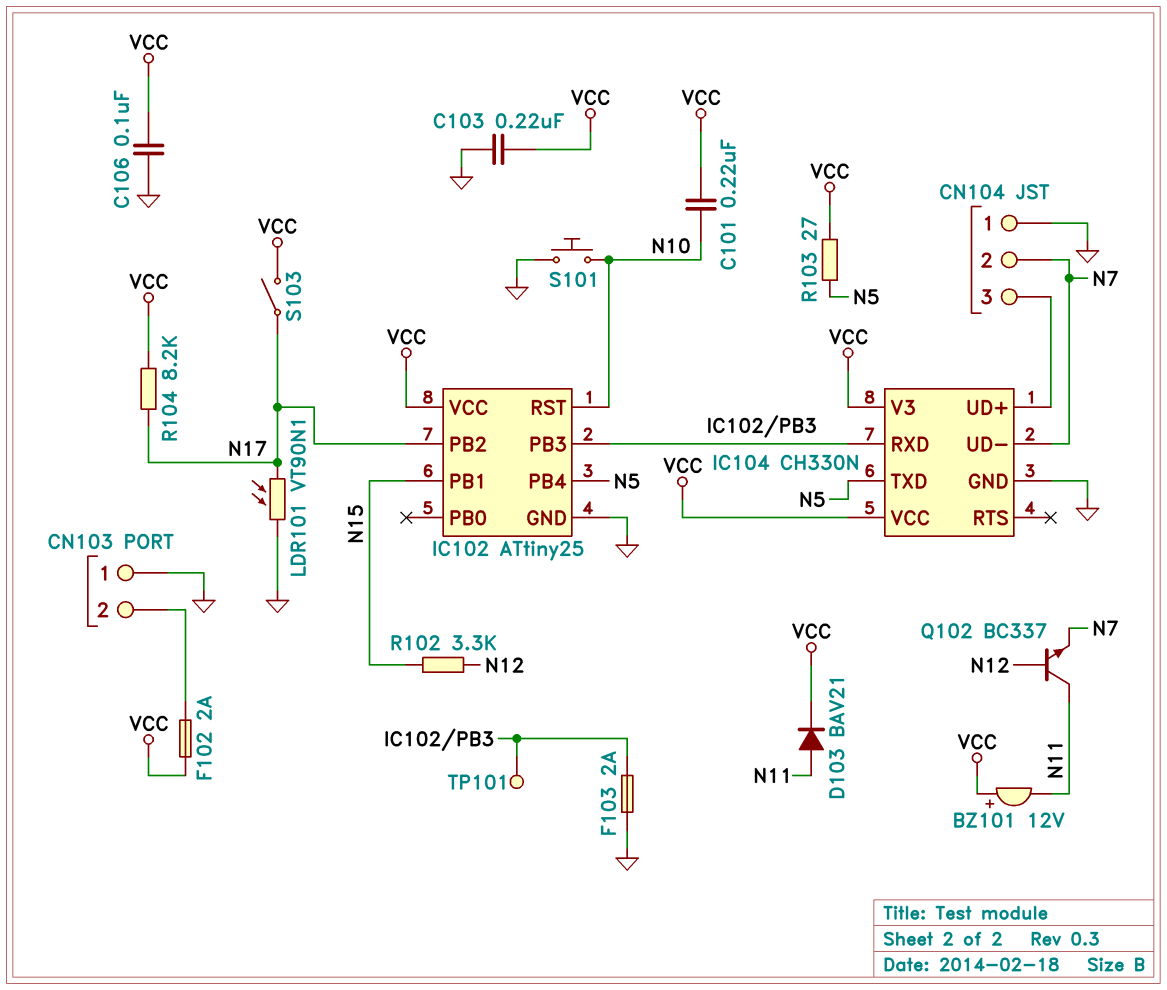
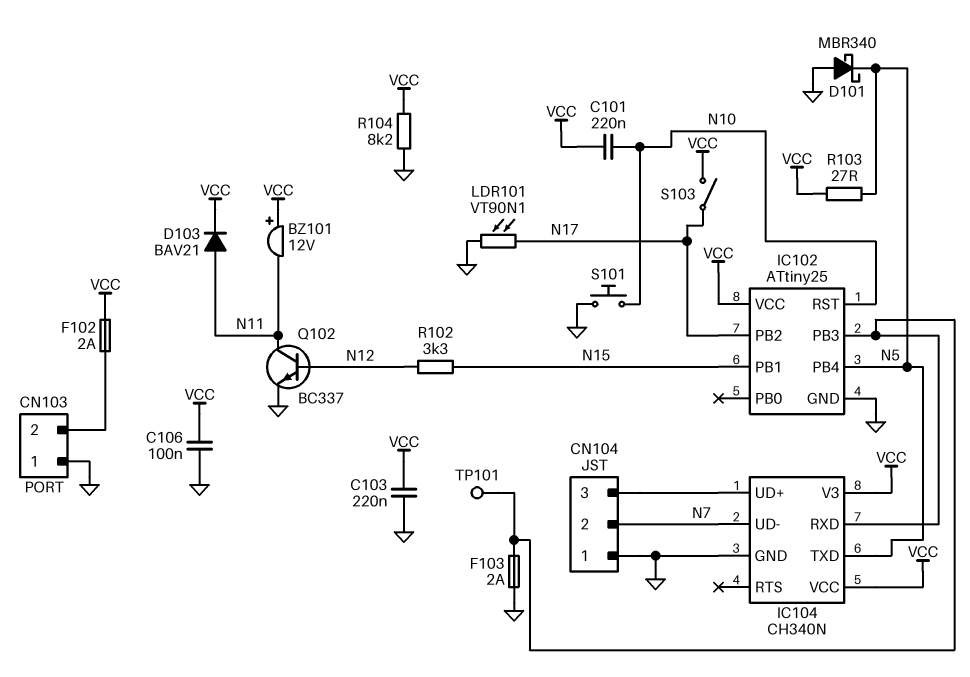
D101: none -> schottky MBR340 (A GND, K N5)
IC104: CH330N -> CH340N
Q102: NPN BC337 (B N12, C N11, E N7) -> NPN BC337 (B N12, C N11, E GND)
R104: 8.2k (N17, VCC) -> 8.2k (GND, VCC)

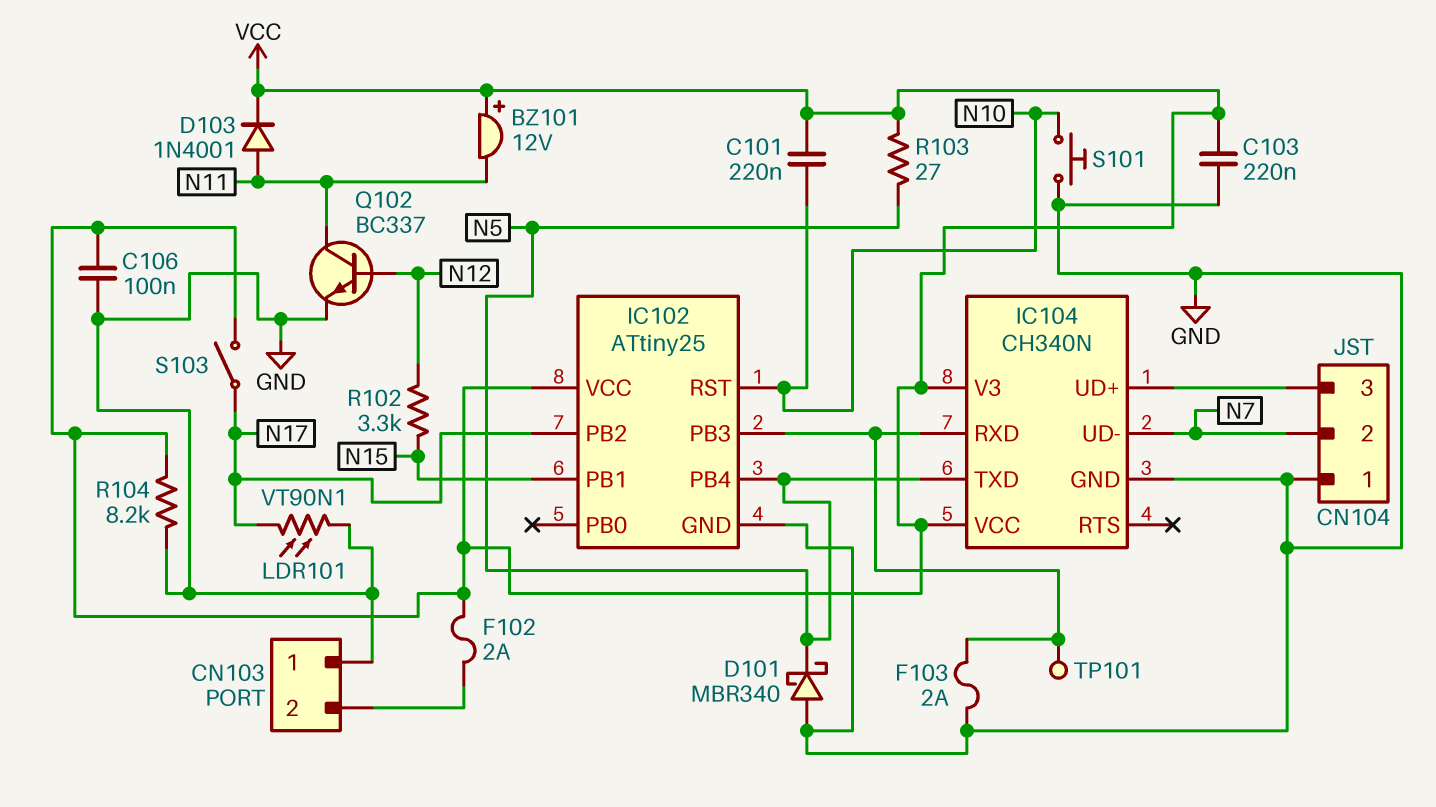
D103: diode BAV21 (A N11, K VCC) -> diode 1N4001 (A N11, K VCC)

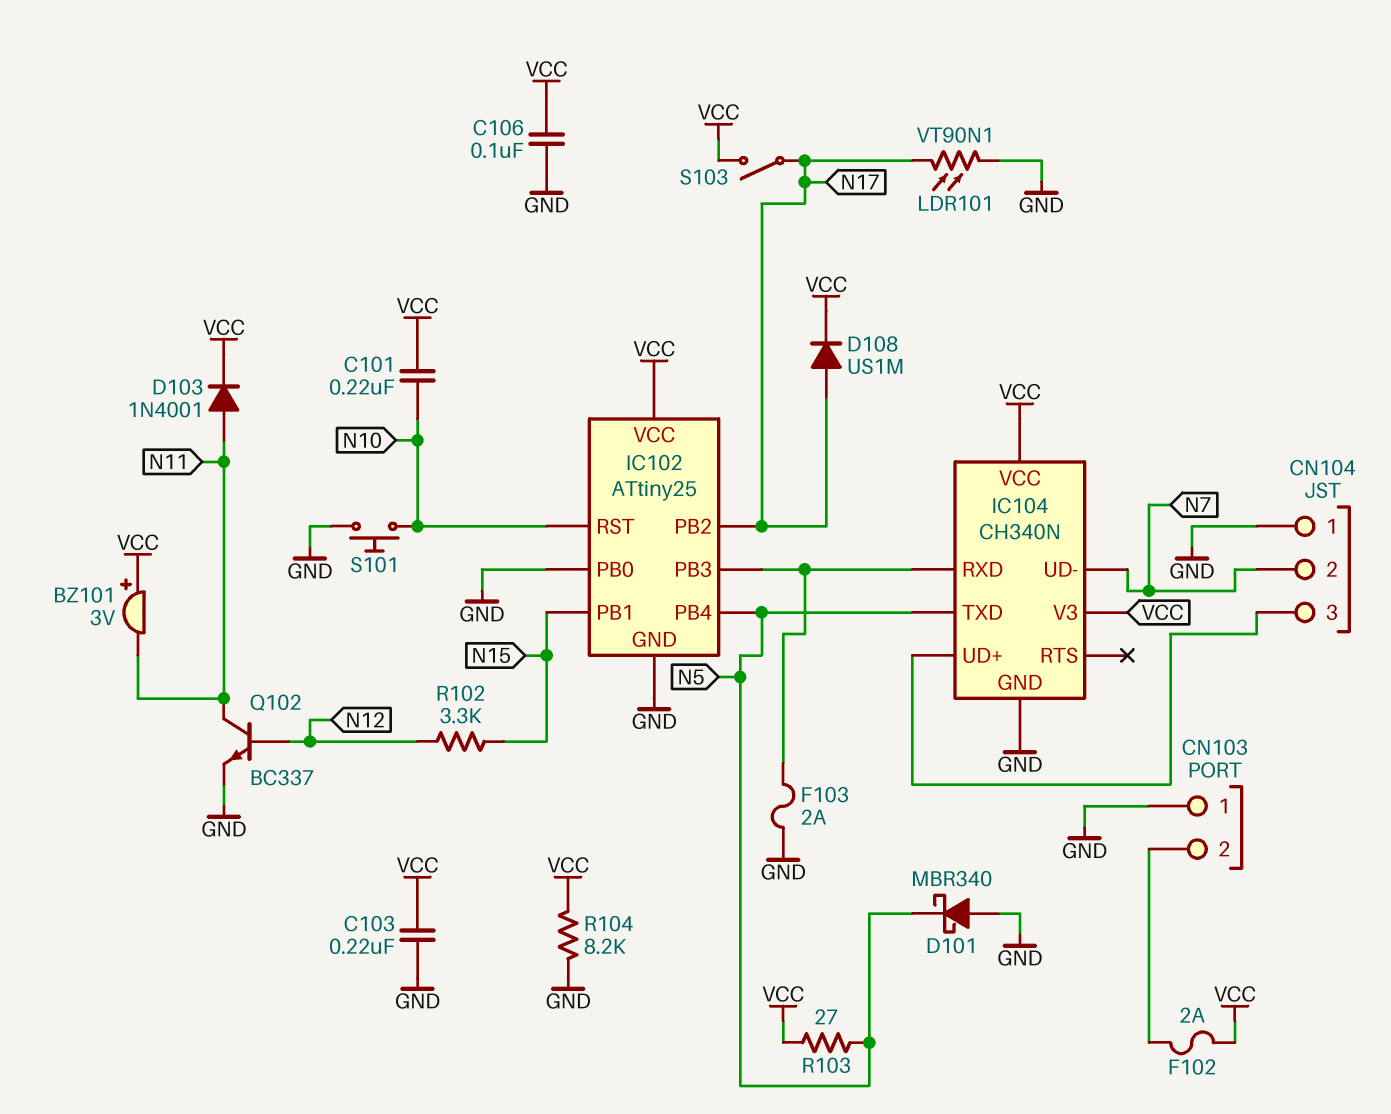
BZ101: buzzer 12V (plus VCC, minus N11) -> buzzer 3V (plus VCC, minus N11)
D108: none -> diode US1M (A N17, K VCC)
IC102 pin PB0: none -> GND
TP101: test point (IC102/PB3) -> none

